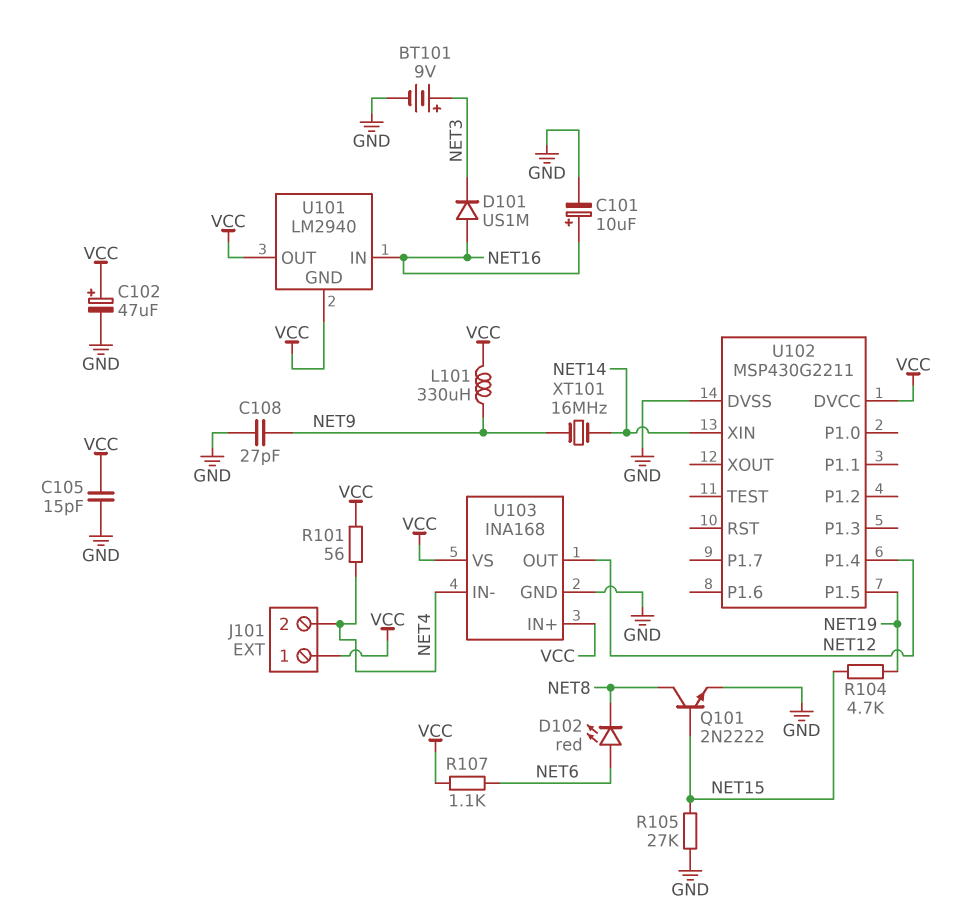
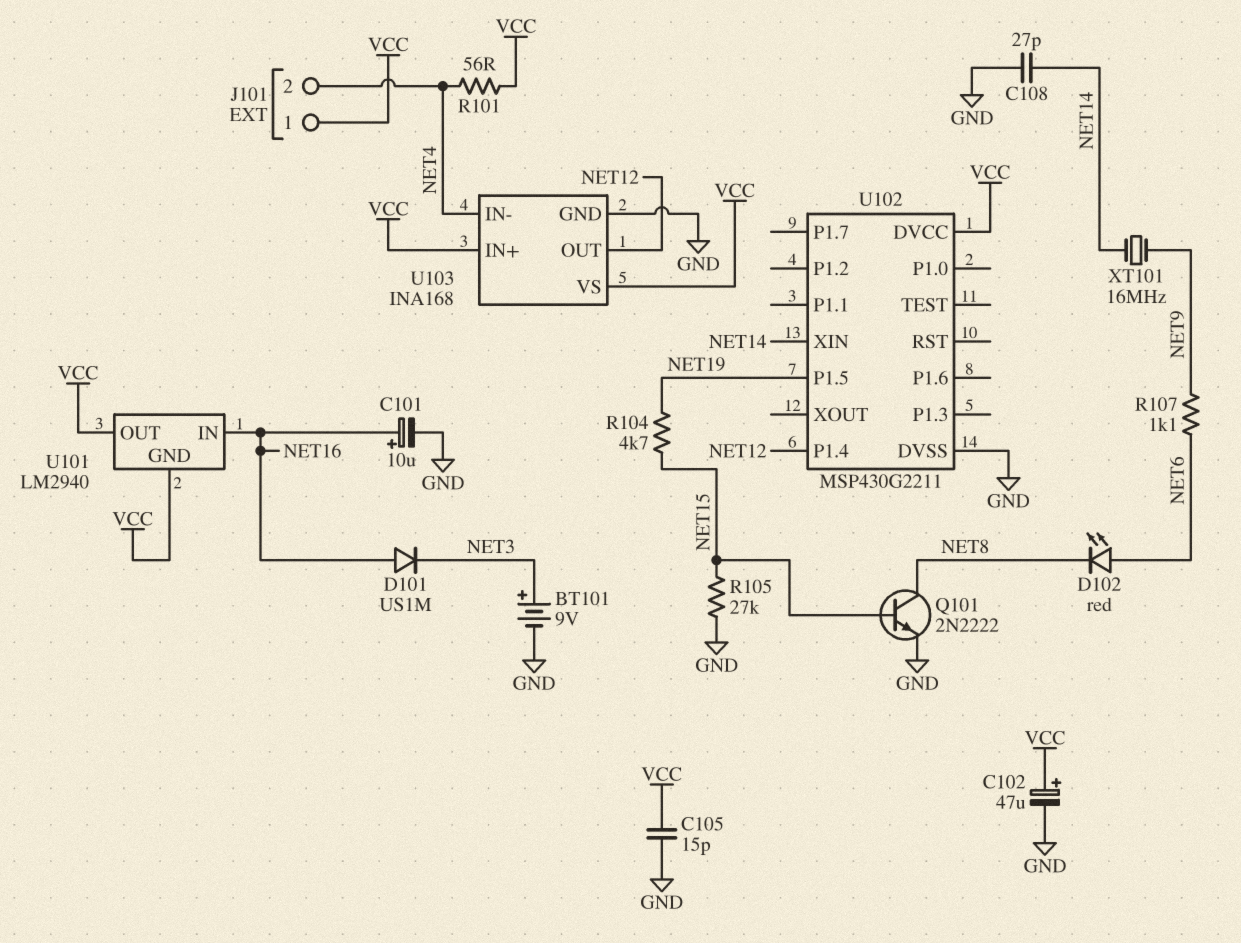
C108: 27pF (GND, NET9) -> 27pF (GND, NET14)
L101: 330uH (NET9, VCC) -> none
R107: 1.1k (NET6, VCC) -> 1.1k (NET6, NET9)

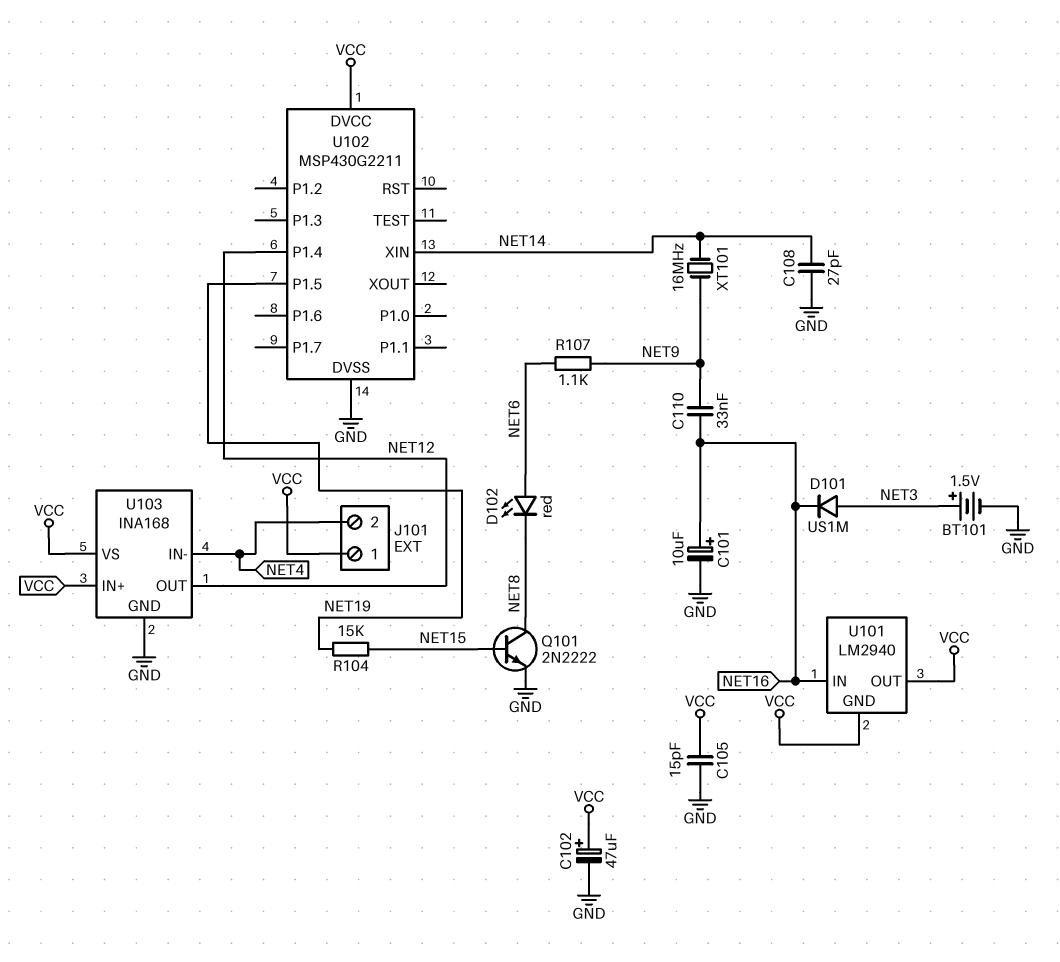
BT101: 9V (plus NET3, minus GND) -> 1.5V (plus NET3, minus GND)
C110: none -> 33nF (NET9, NET16)
D101: diode US1M (A NET16, K NET3) -> diode US1M (A NET3, K NET16)
R101: 56 (NET4, VCC) -> none
R104: 4.7k (NET15, NET19) -> 15k (NET15, NET19)
R105: 27k (GND, NET15) -> none

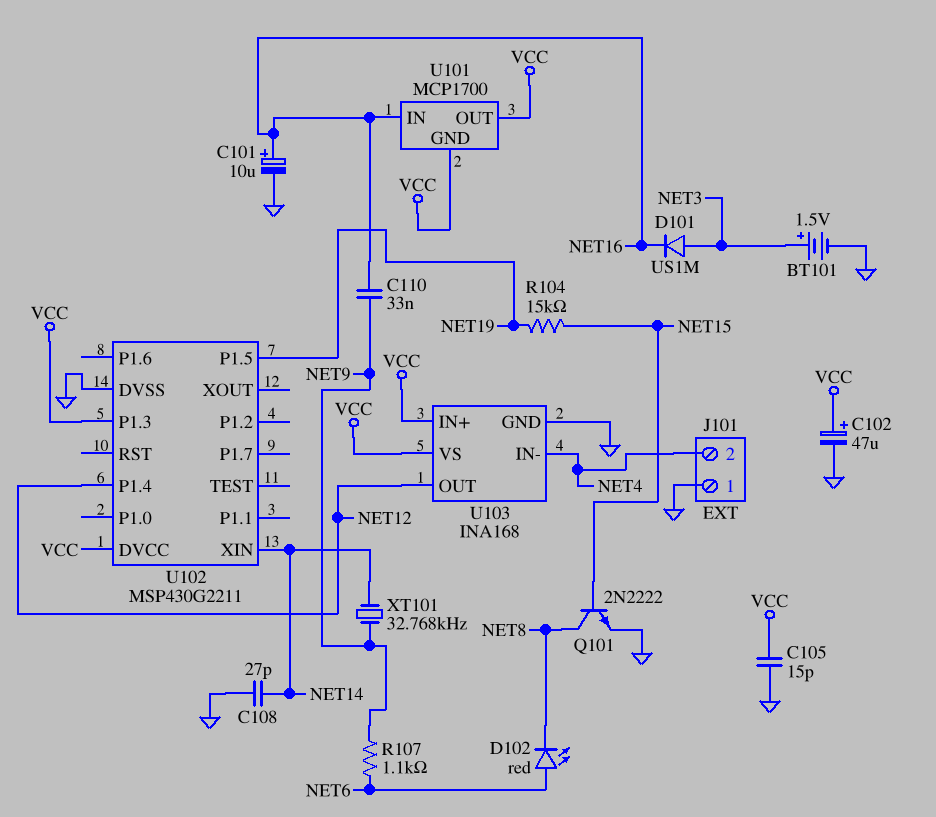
J101 pin 1: VCC -> GND
U101: LM2940 -> MCP1700
U102 pin P1.3: none -> VCC
XT101: 16MHz (NET9, NET14) -> 32.768kHz (NET9, NET14)

